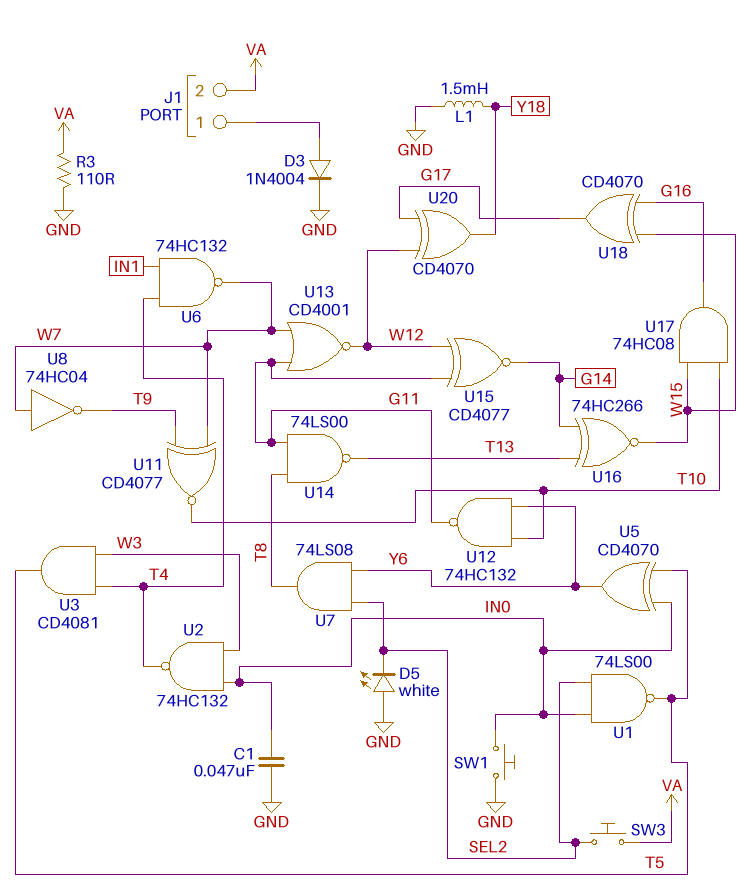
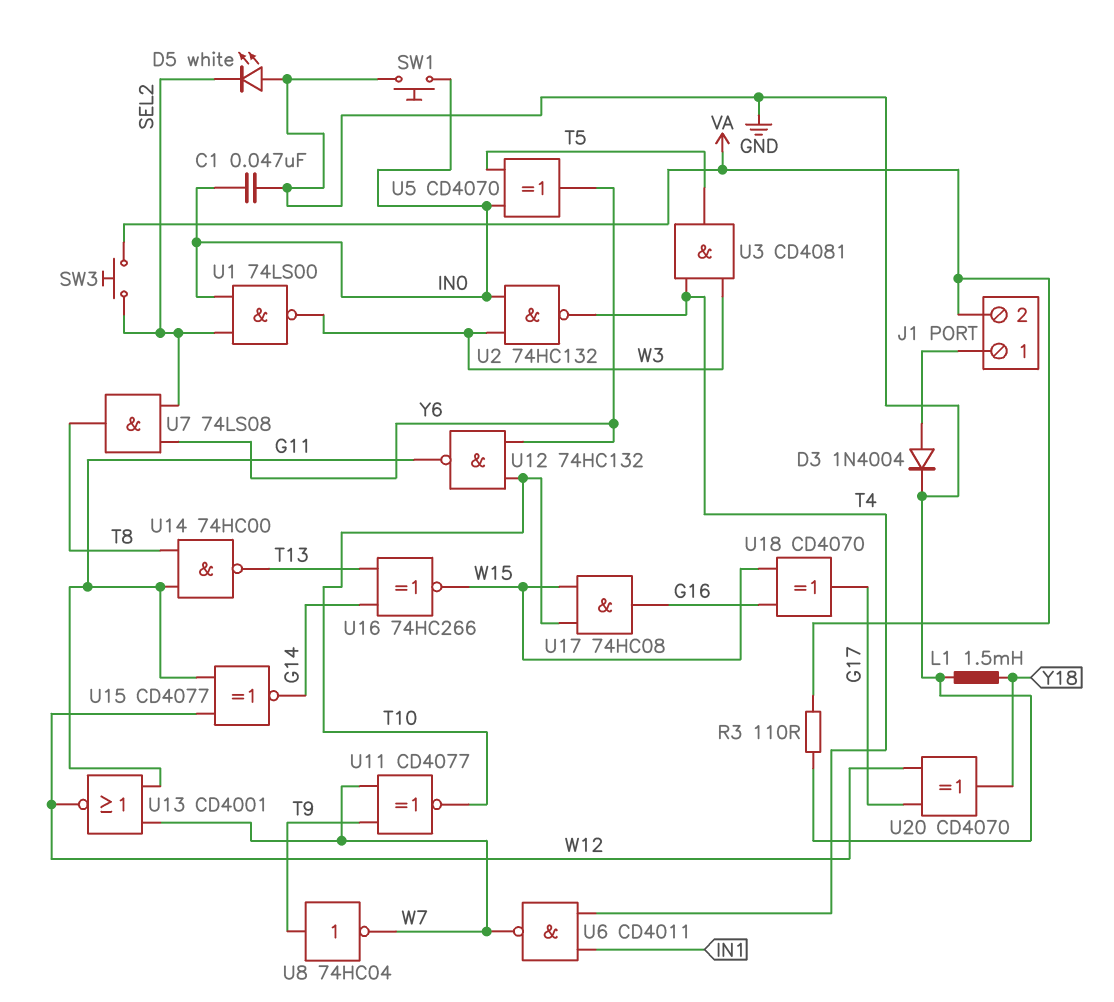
U1: NAND 74LS00 (in IN0, in SEL2, out T5) -> NAND 74LS00 (in IN0, in SEL2, out W3)
U6: NAND 74HC132 (in IN1, in T4, out W7) -> NAND CD4011 (in IN1, in T4, out W7)
U8: NOT 74HC04 (in W7, out T9) -> NOT 74HC04 (in T9, out W7)
U14: NAND 74LS00 (in G11, in T8, out T13) -> NAND 74HC00 (in G11, in T8, out T13)

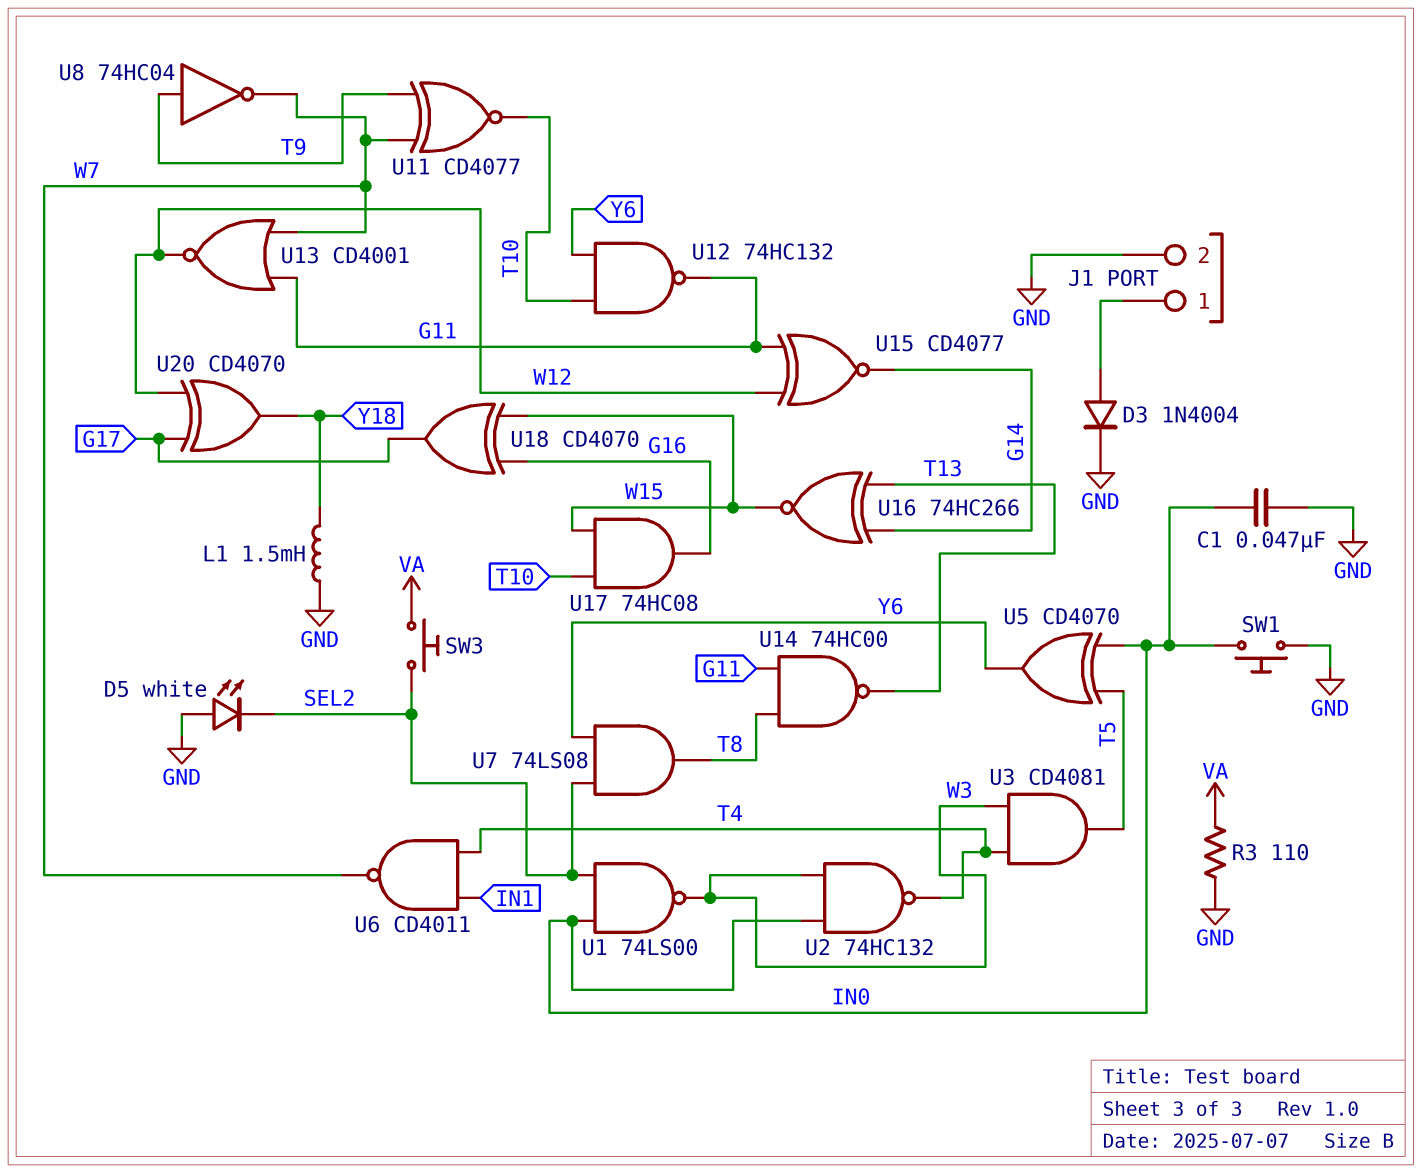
J1 pin 2: VA -> GND

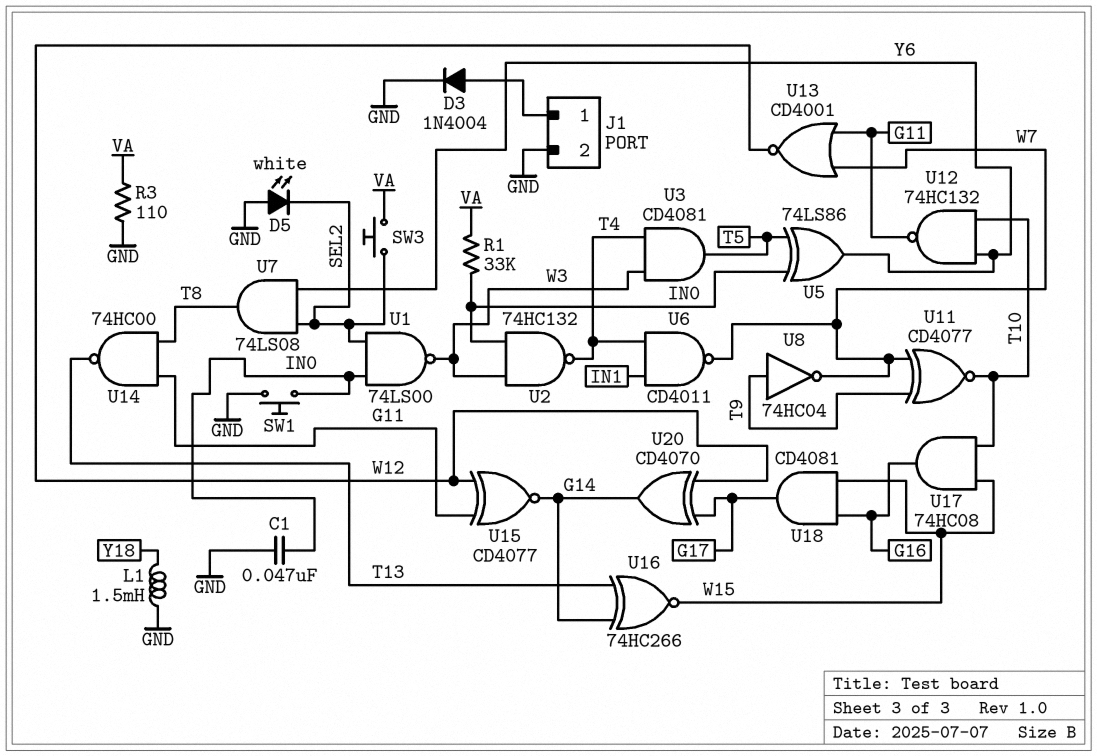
R1: none -> 33k (IN0, VA)
U5: XOR CD4070 (in IN0, in T5, out Y6) -> XOR 74LS86 (in IN0, in T5, out Y6)
U18: XOR CD4070 (in G16, in W15, out G17) -> AND CD4081 (in G16, in W15, out G17)
U20: XOR CD4070 (in G17, in W12, out Y18) -> XOR CD4070 (in G17, in W12, out G14)

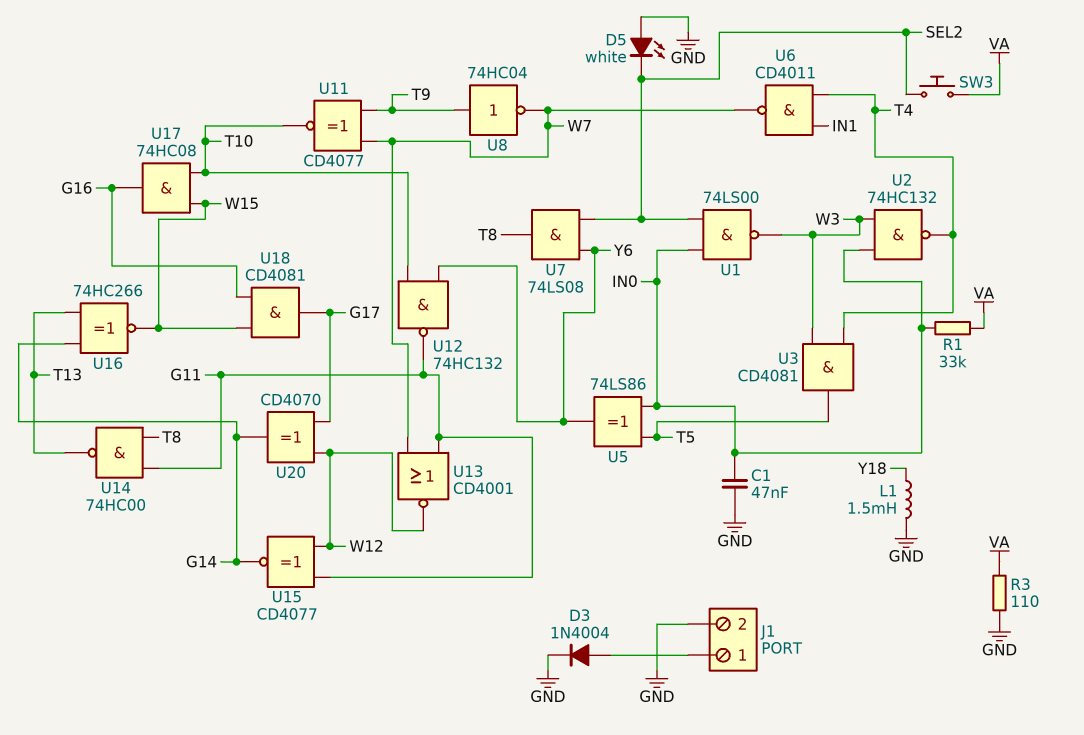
SW1: button (GND, IN0) -> none

